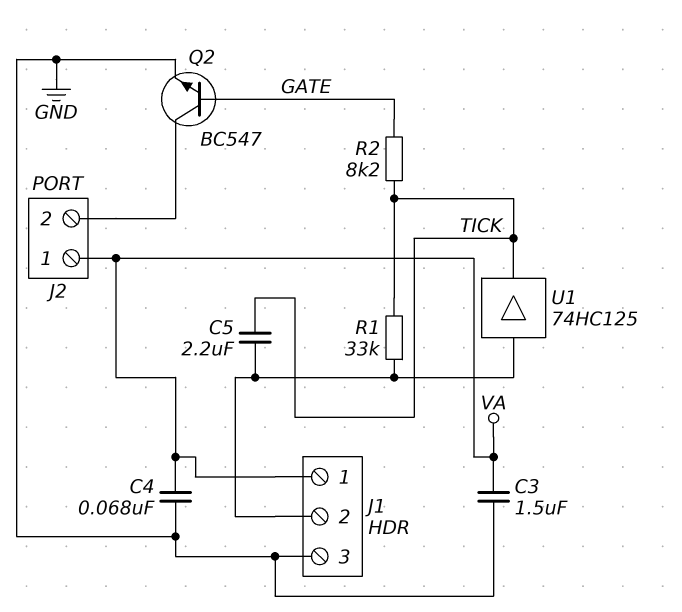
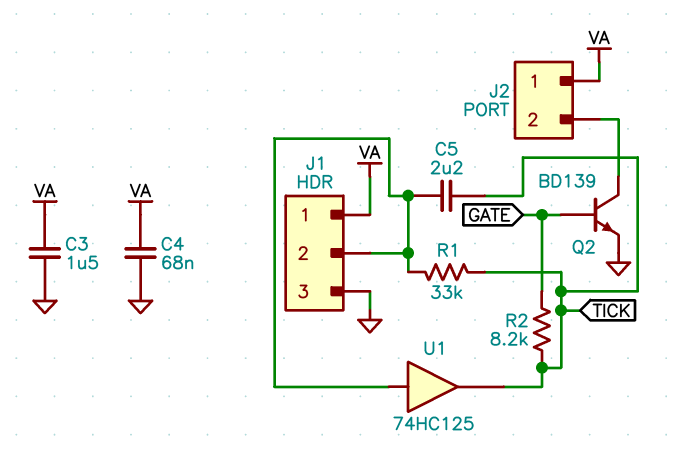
Q2: NPN BC547 (B GATE, C J2/2, E GND) -> NPN BD139 (B GATE, C J2/2, E GND)

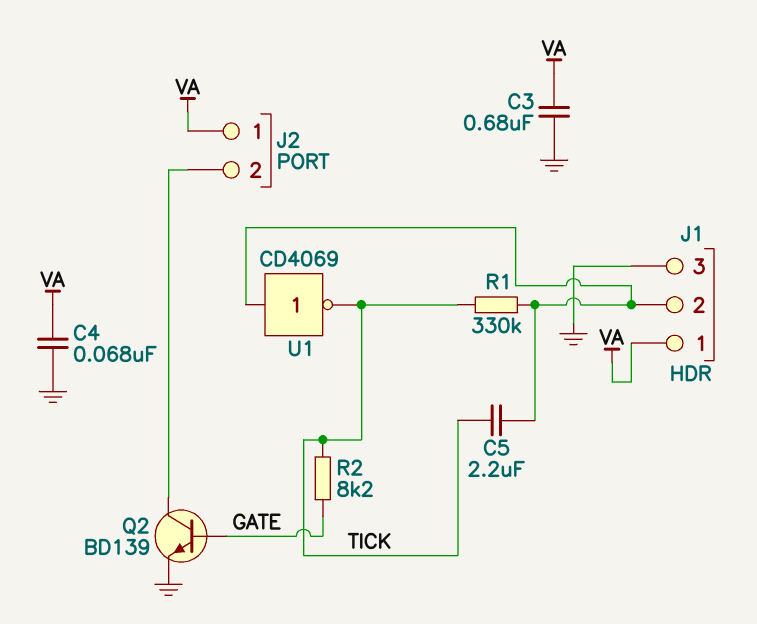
C3: 1.5uF (GND, VA) -> 680nF (GND, VA)
R1: 33k (J1/2, TICK) -> 330k (J1/2, TICK)
U1: buffer 74HC125 (in J1/2, out TICK) -> NOT CD4069 (in J1/2, out TICK)

